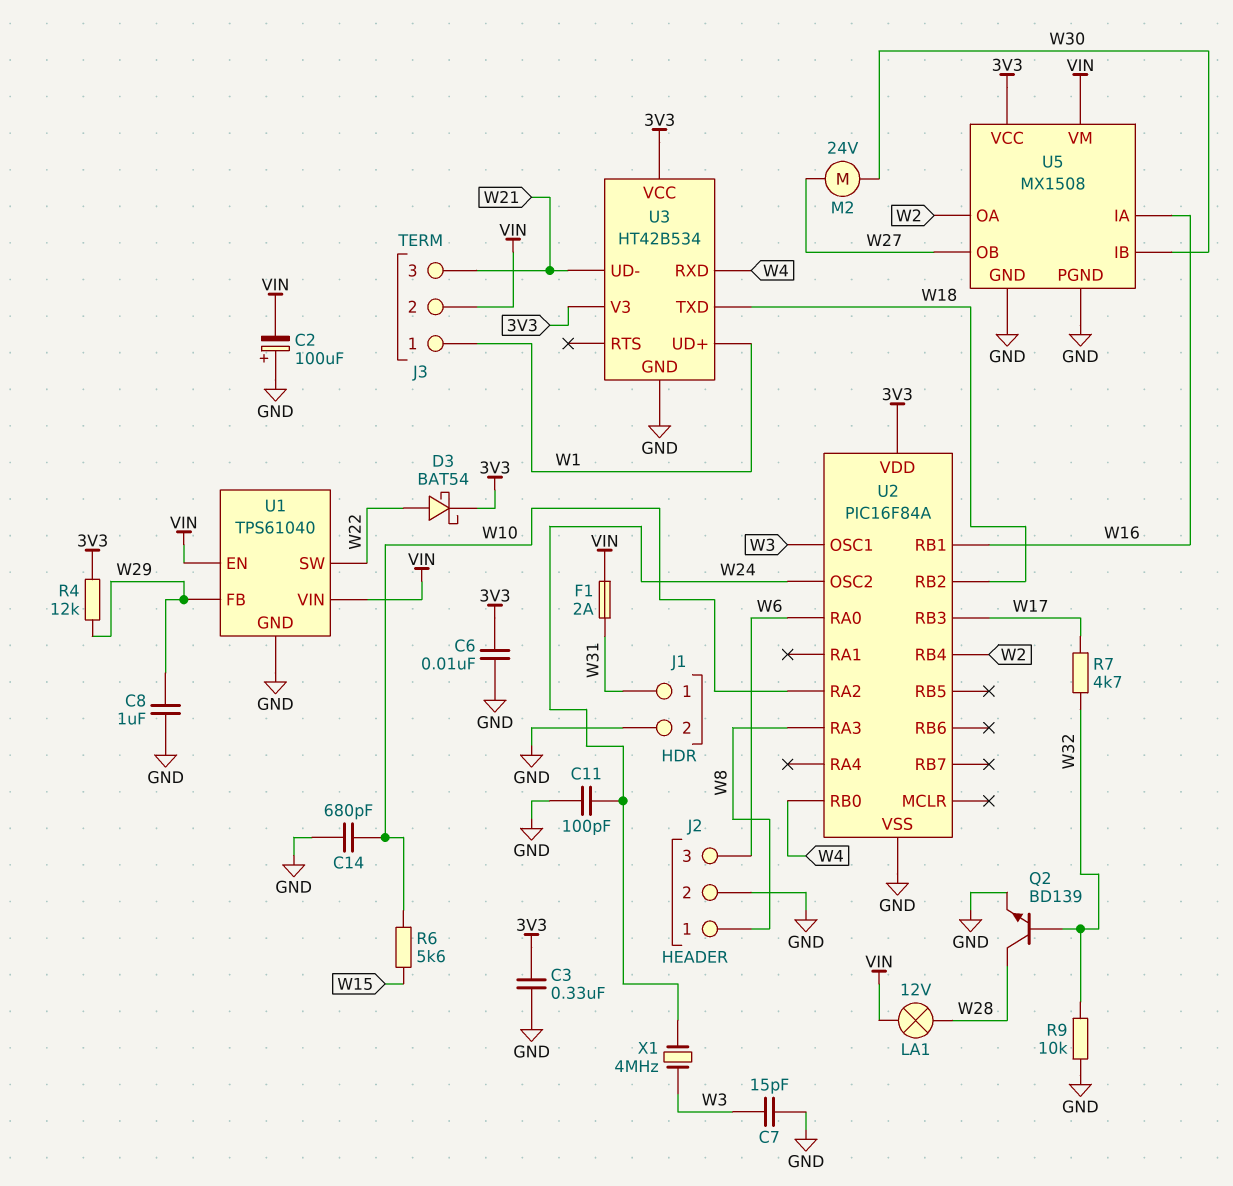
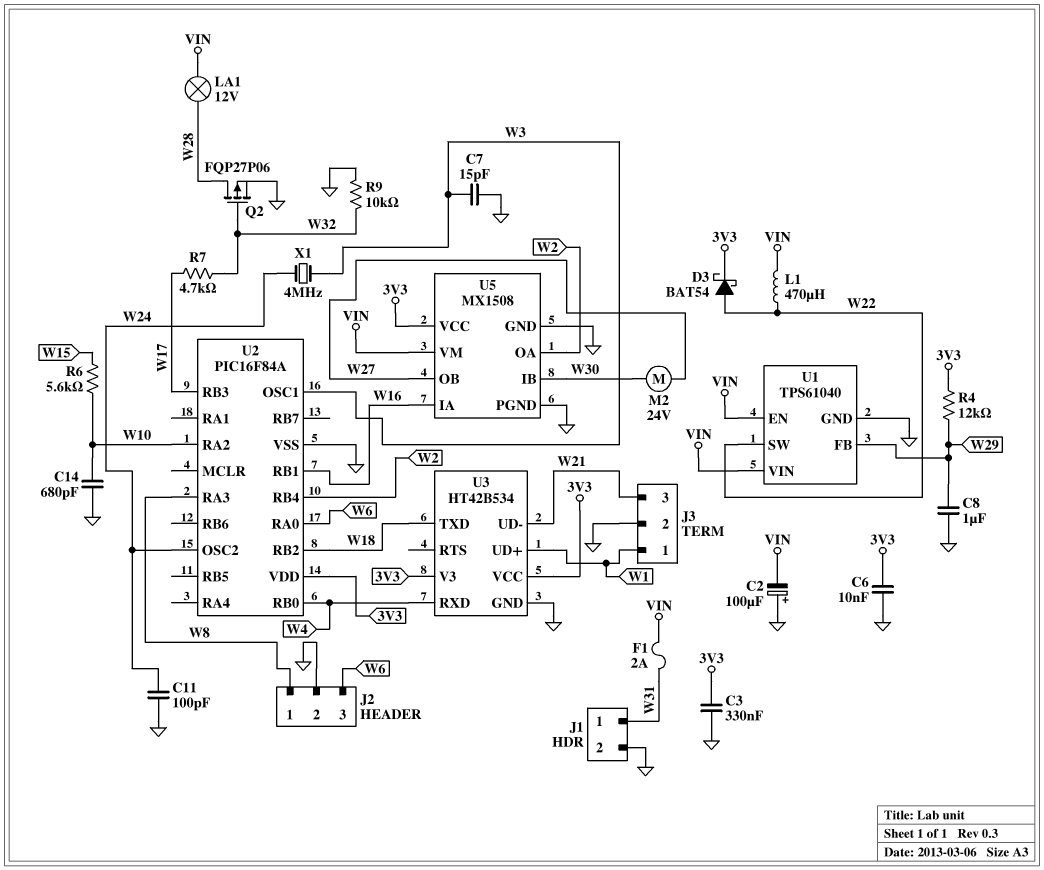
J3 pin 2: VIN -> GND
L1: none -> 470uH (VIN, W22)
Q2: NPN BD139 (B W32, C W28, E GND) -> PMOS FQP27P06 (G W32, D W28, S GND)

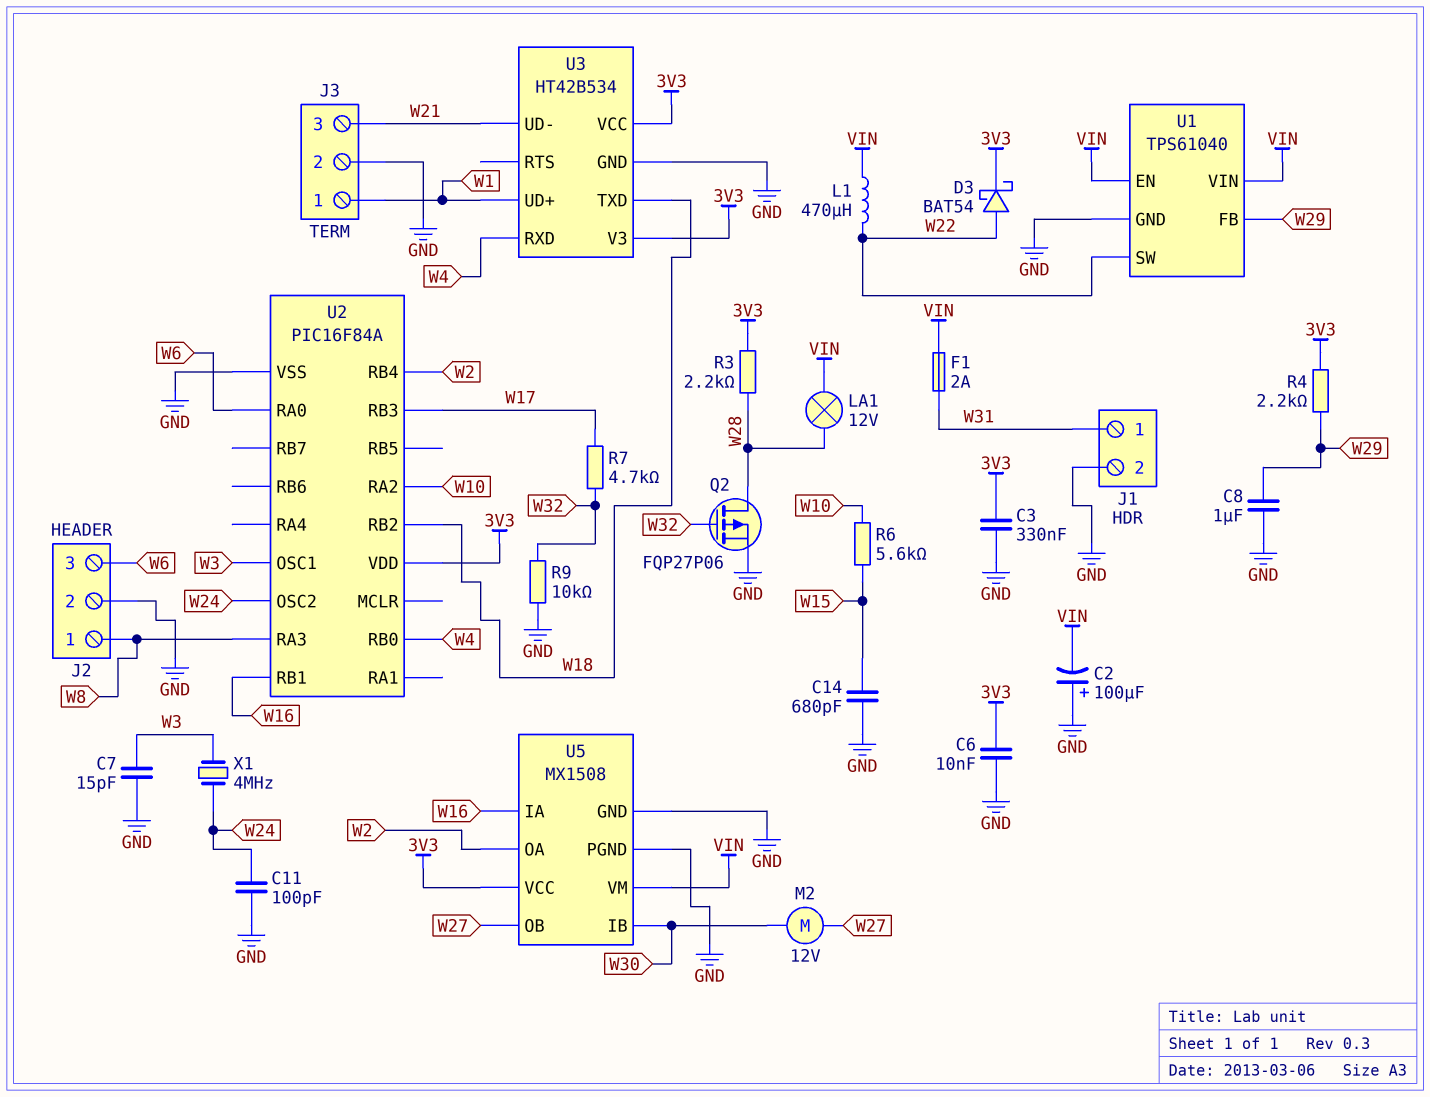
C14: 680pF (GND, W10) -> 680pF (GND, W15)
M2: motor 24V (W27, W30) -> motor 12V (W27, W30)
R3: none -> 2.2k (3V3, W28)
R4: 12k (3V3, W29) -> 2.2k (3V3, W29)

